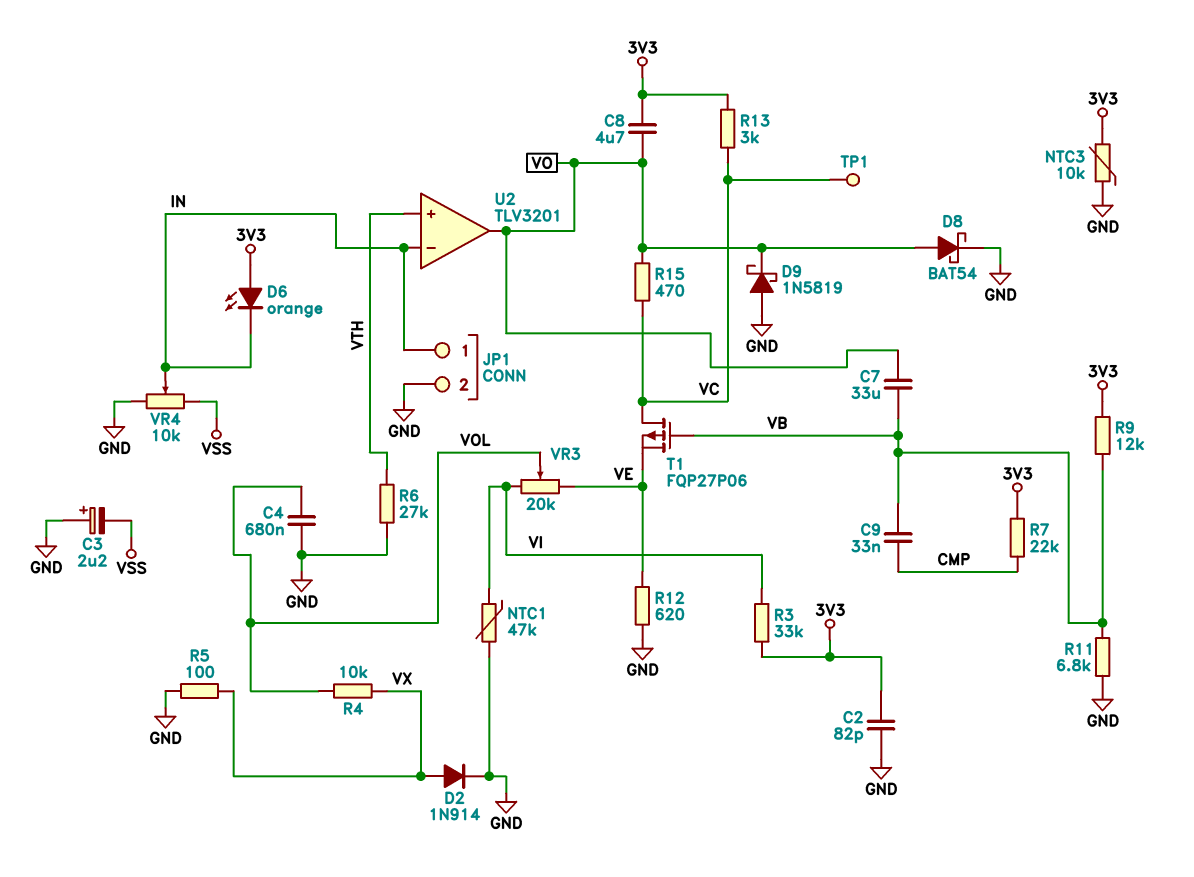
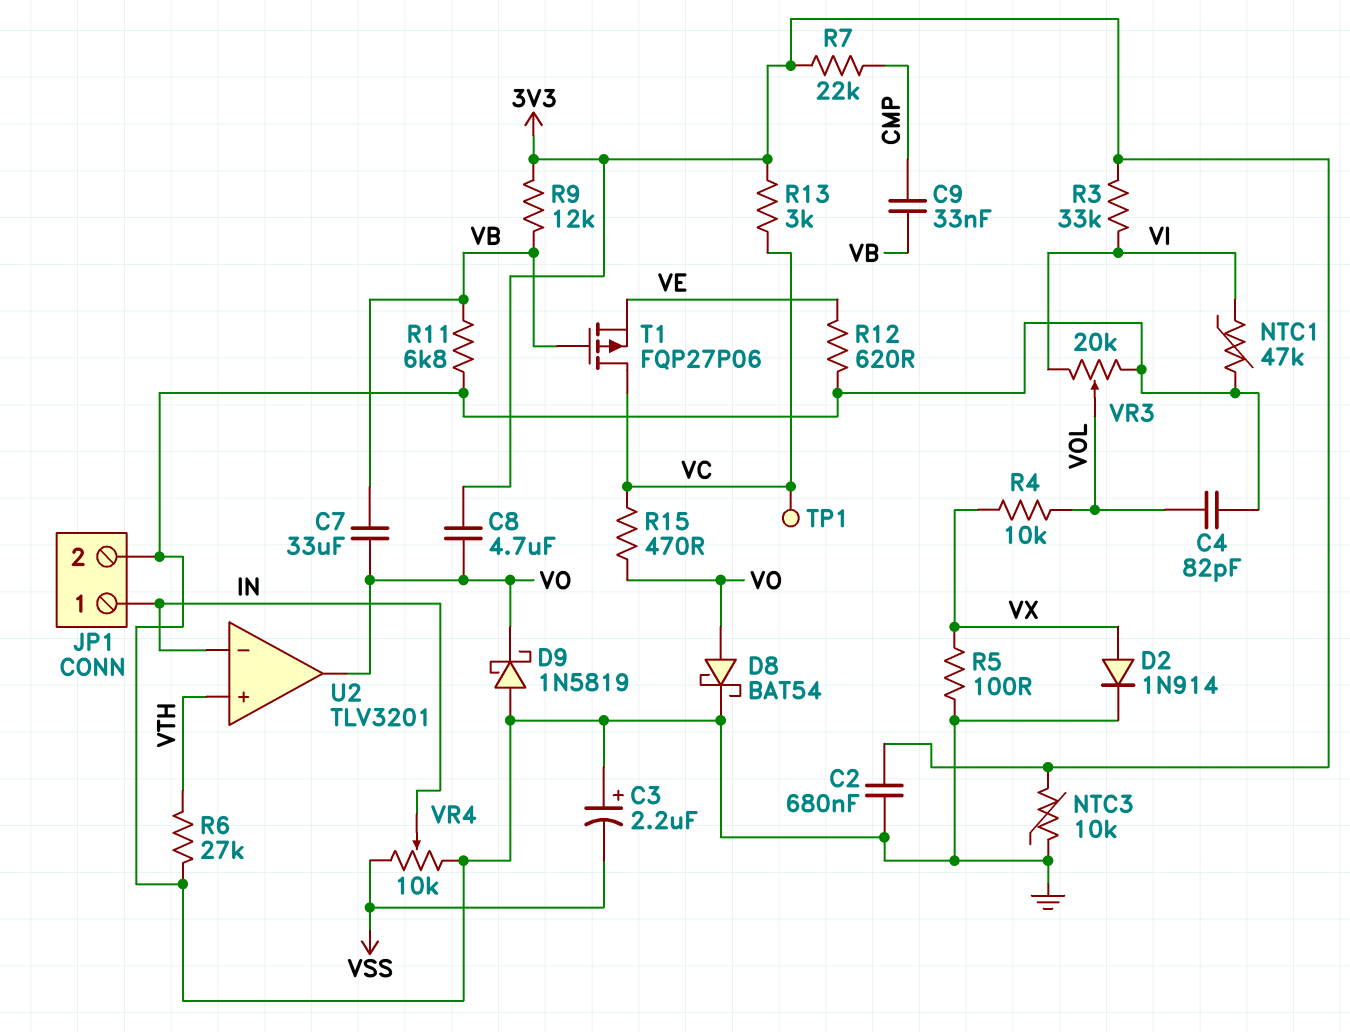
C2: 82pF (3V3, GND) -> 680nF (3V3, GND)
C4: 680nF (GND, VOL) -> 82pF (GND, VOL)
D6: LED orange (A 3V3, K IN) -> none
VR3: 20k (VE, VI, wiper VOL) -> 20k (GND, VI, wiper VOL)

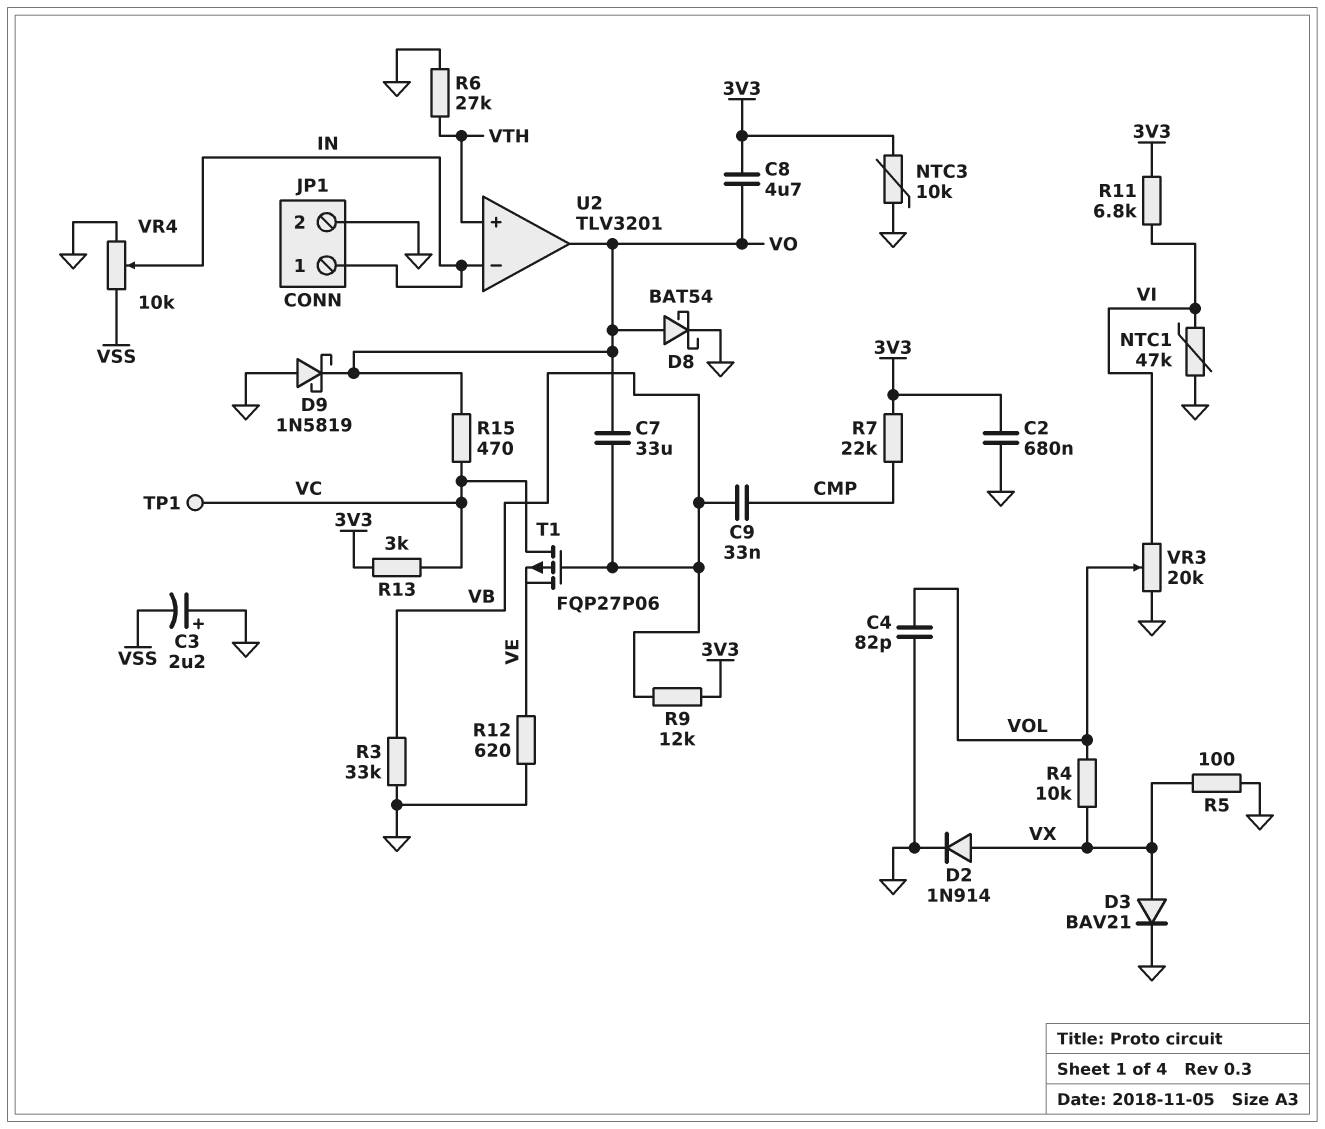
D3: none -> diode BAV21 (A VX, K GND)
R3: 33k (3V3, VI) -> 33k (GND, VB)
R11: 6.8k (GND, VB) -> 6.8k (3V3, VI)

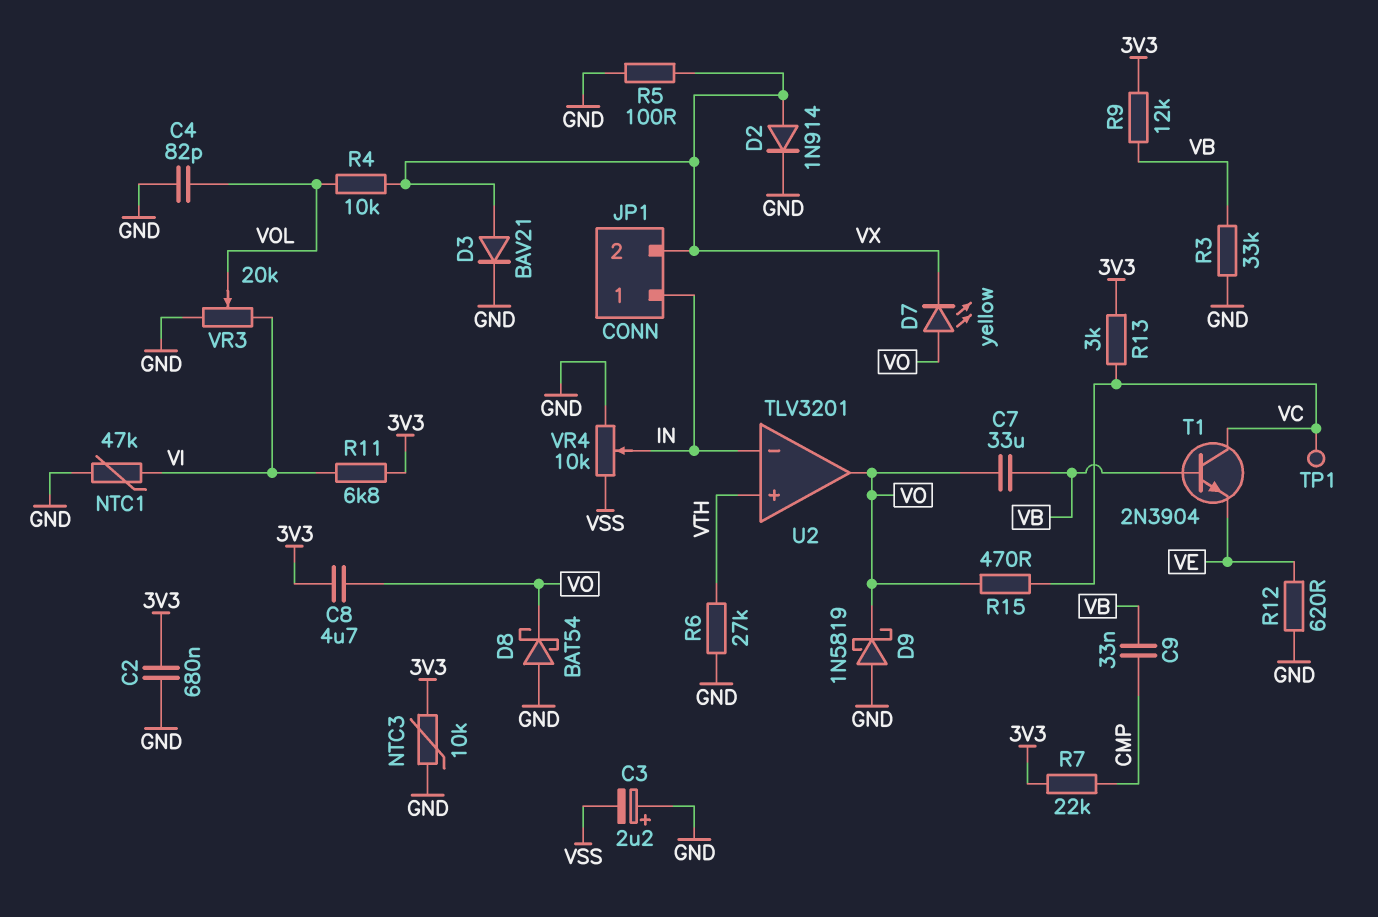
D7: none -> LED yellow (A VO, K VX)
D8: schottky BAT54 (A VO, K GND) -> schottky BAT54 (A GND, K VO)
JP1 pin 2: GND -> VX
T1: PMOS FQP27P06 (G VB, D VC, S VE) -> NPN 2N3904 (B VB, C VC, E VE)

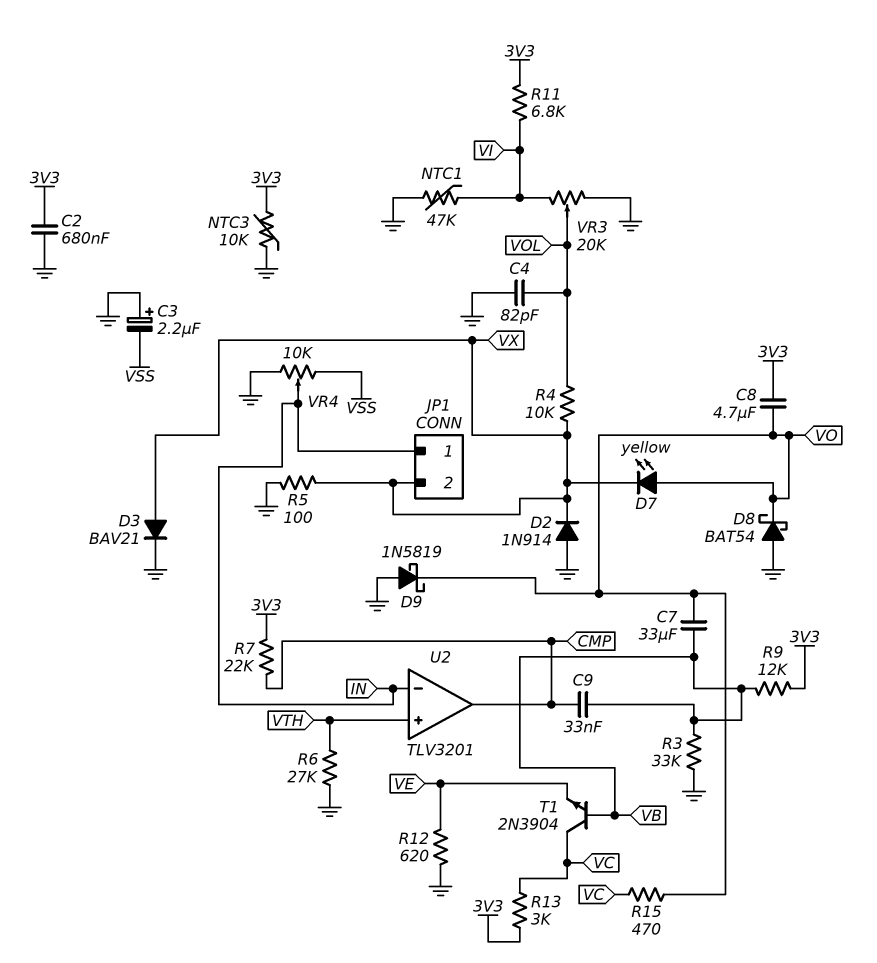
D2: diode 1N914 (A VX, K GND) -> diode 1N914 (A GND, K VX)
TP1: test point (VC) -> none
U2 pin out: VO -> CMP

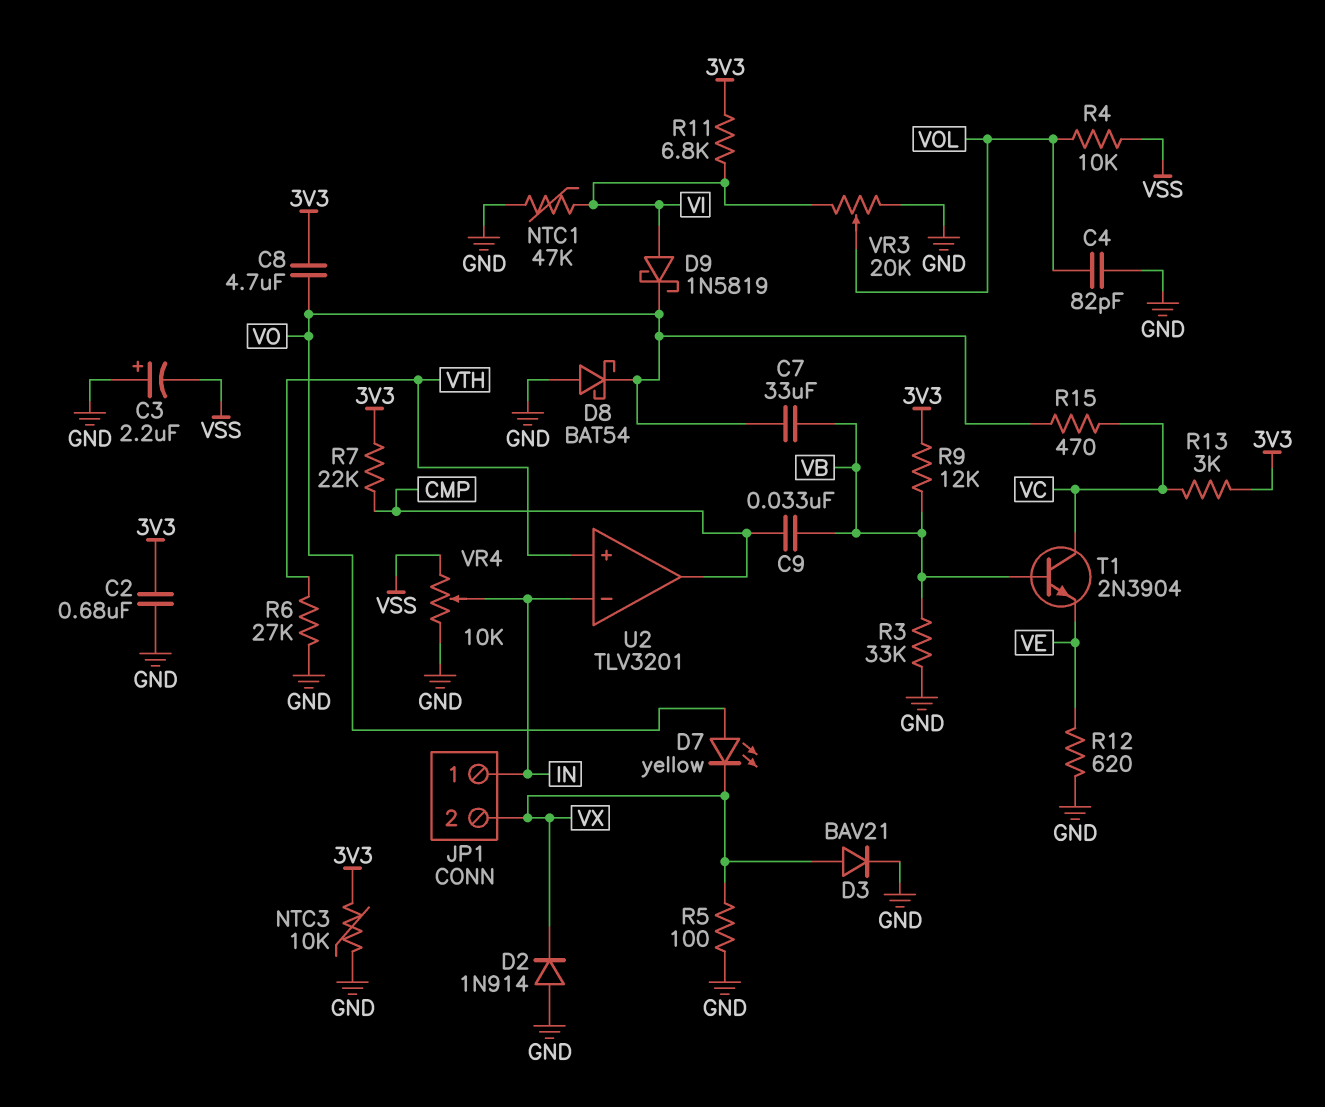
D9: schottky 1N5819 (A GND, K VO) -> schottky 1N5819 (A VI, K VO)
R4: 10k (VOL, VX) -> 10k (VOL, VSS)

